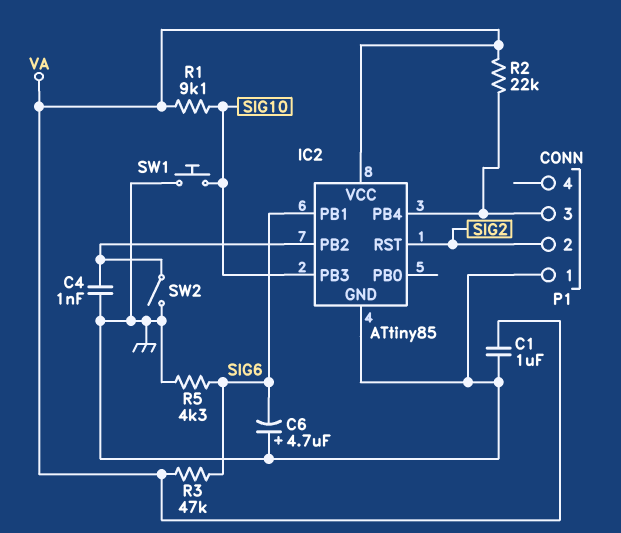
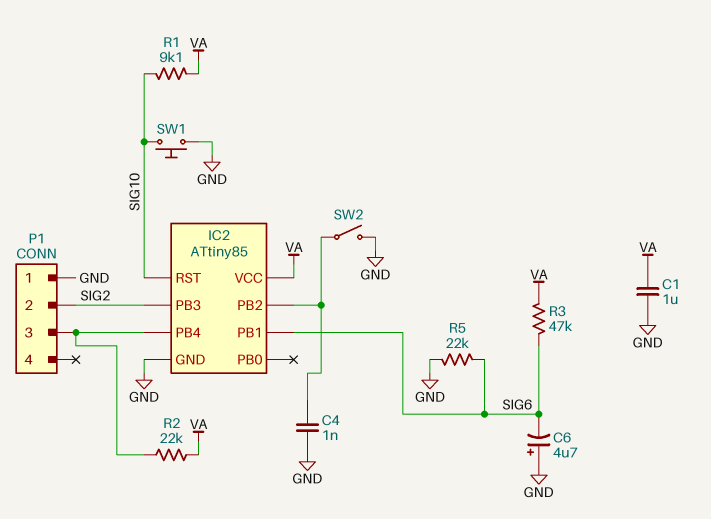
IC2 pin PB3: SIG10 -> SIG2
IC2 pin RST: SIG2 -> SIG10
R5: 4.3k (GND, SIG6) -> 22k (GND, SIG6)

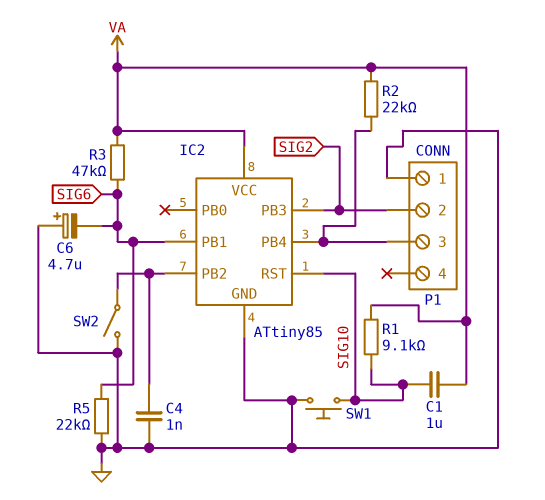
C1: 1uF (GND, VA) -> 1uF (SIG10, VA)

